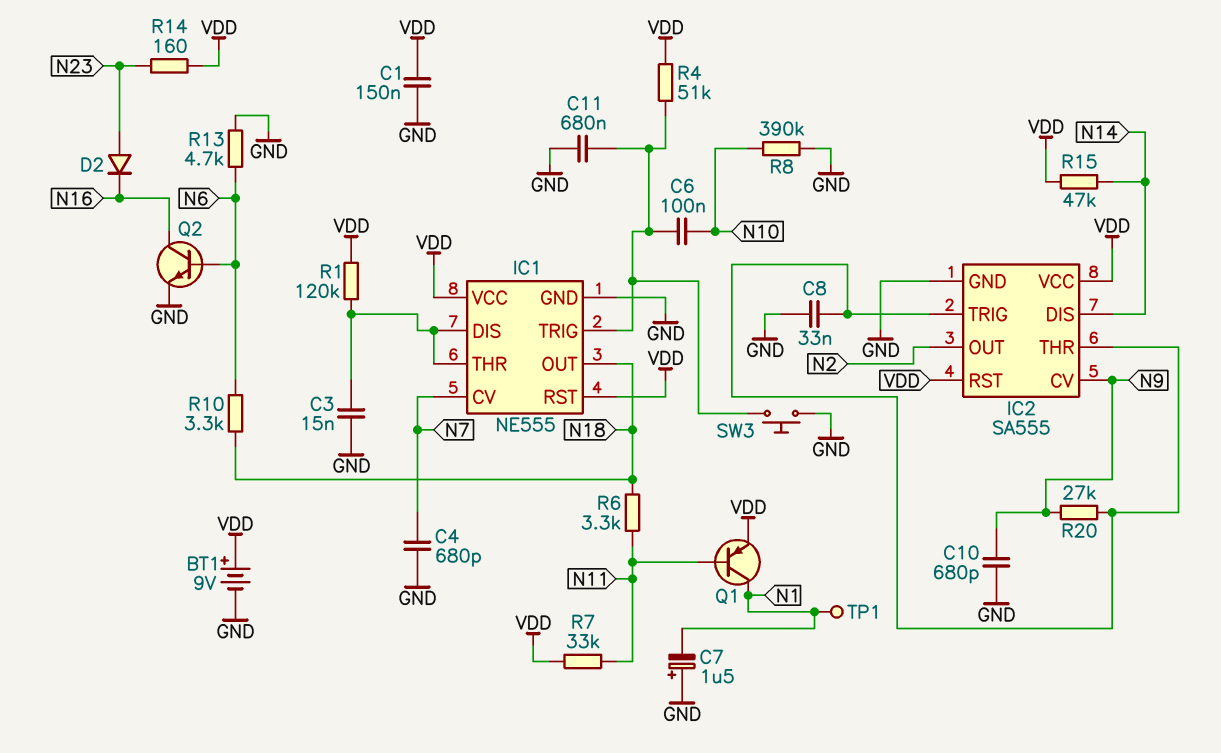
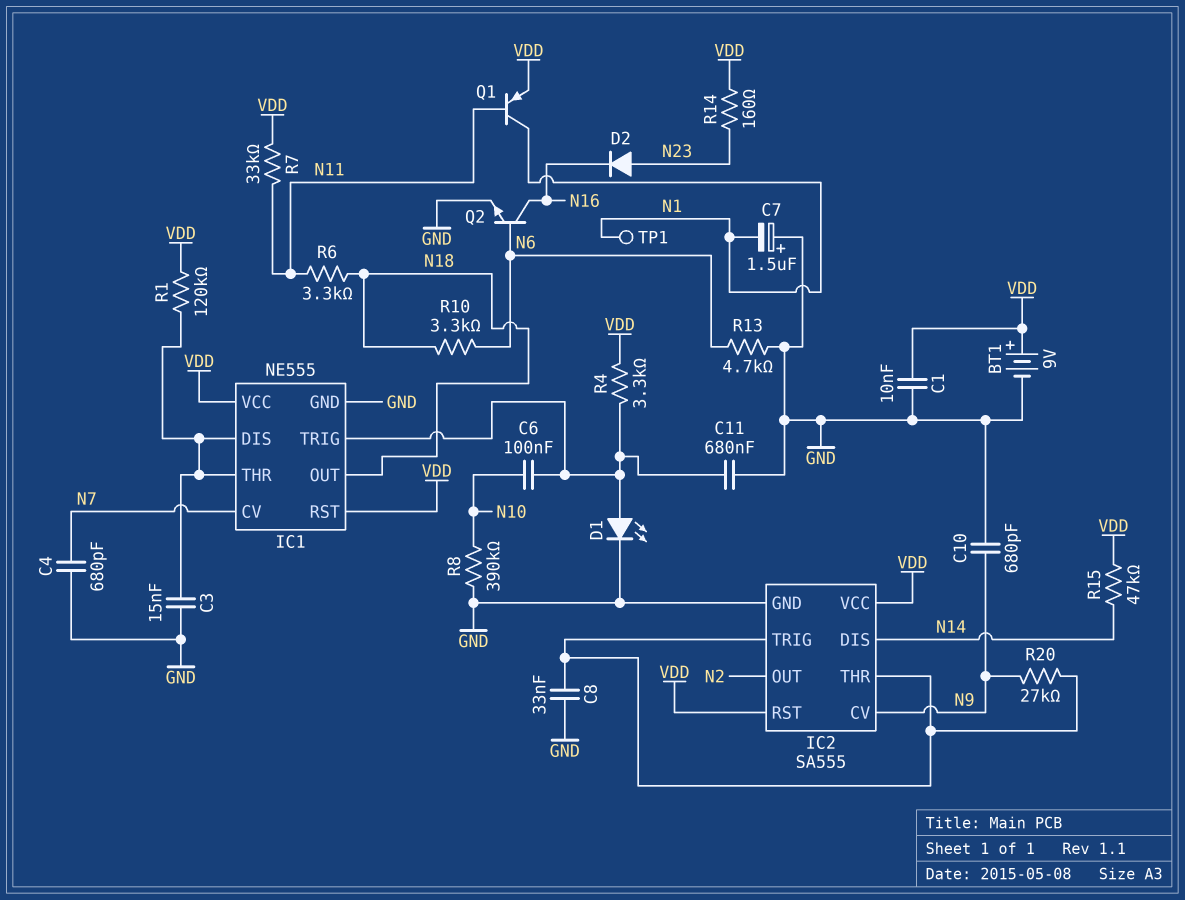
C1: 150nF (GND, VDD) -> 10nF (GND, VDD)
D1: none -> LED (A IC1/TRIG, K GND)
R4: 51k (IC1/TRIG, VDD) -> 3.3k (IC1/TRIG, VDD)
SW3: button (GND, IC1/TRIG) -> none

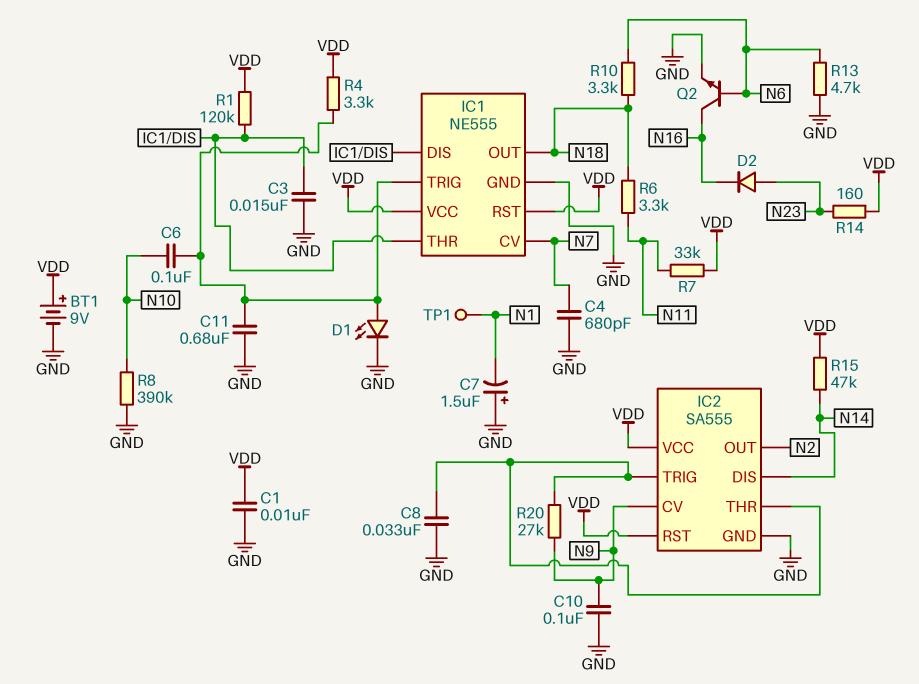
C10: 680pF (GND, N9) -> 100nF (GND, N9)
Q1: PNP (B N11, C N1, E VDD) -> none

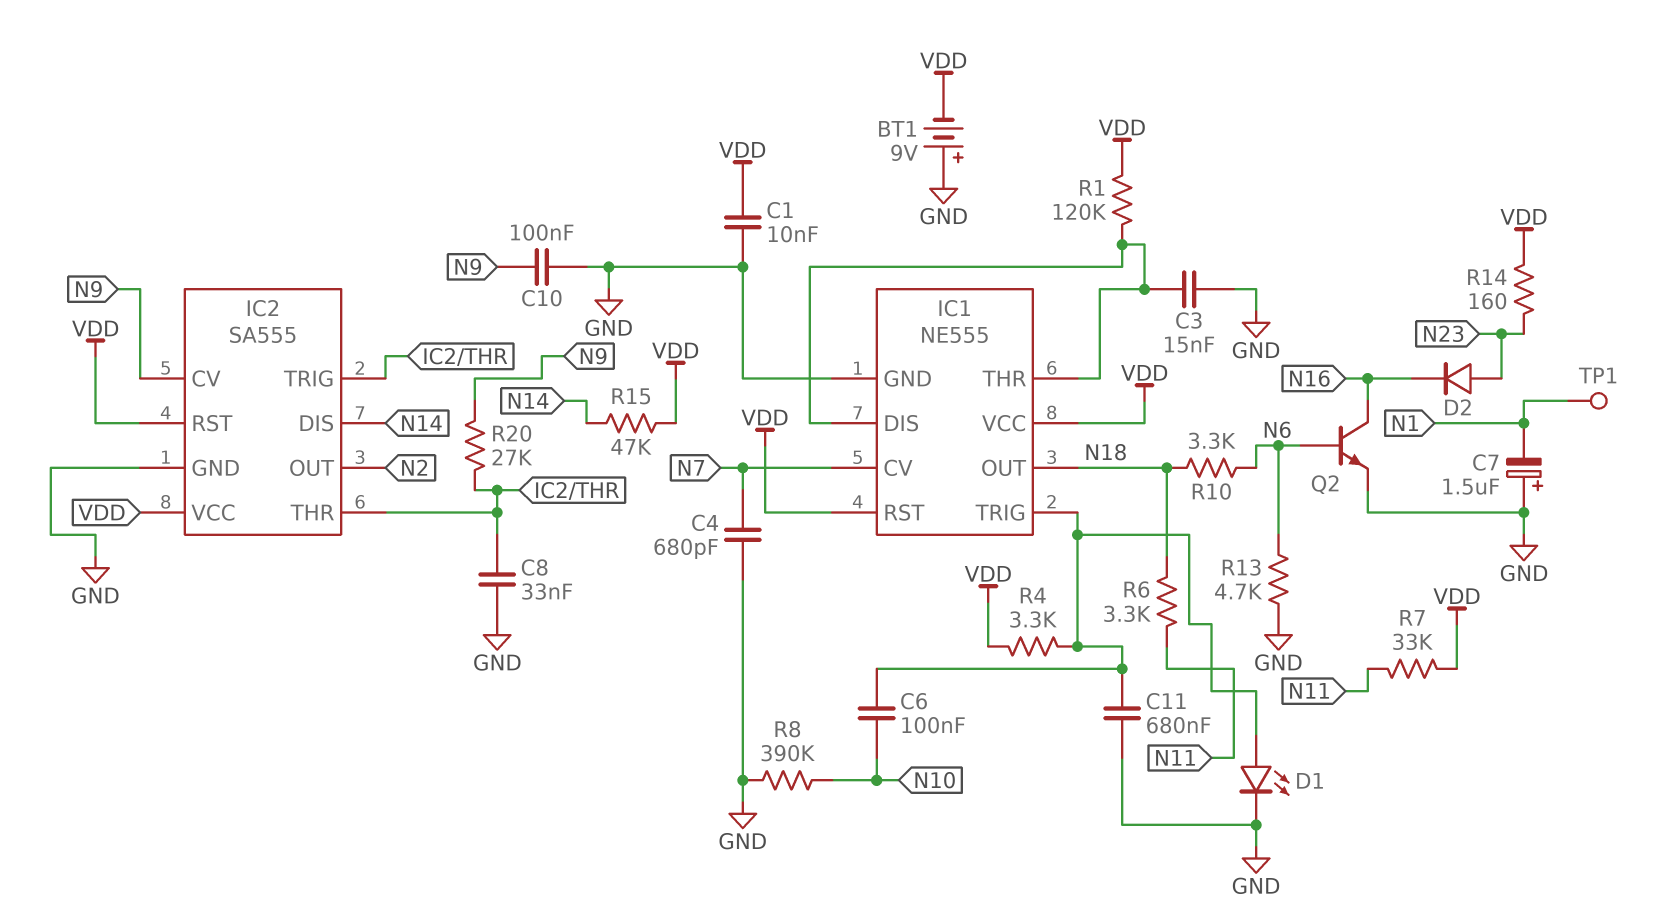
BT1: 9V (plus VDD, minus GND) -> 9V (plus GND, minus VDD)

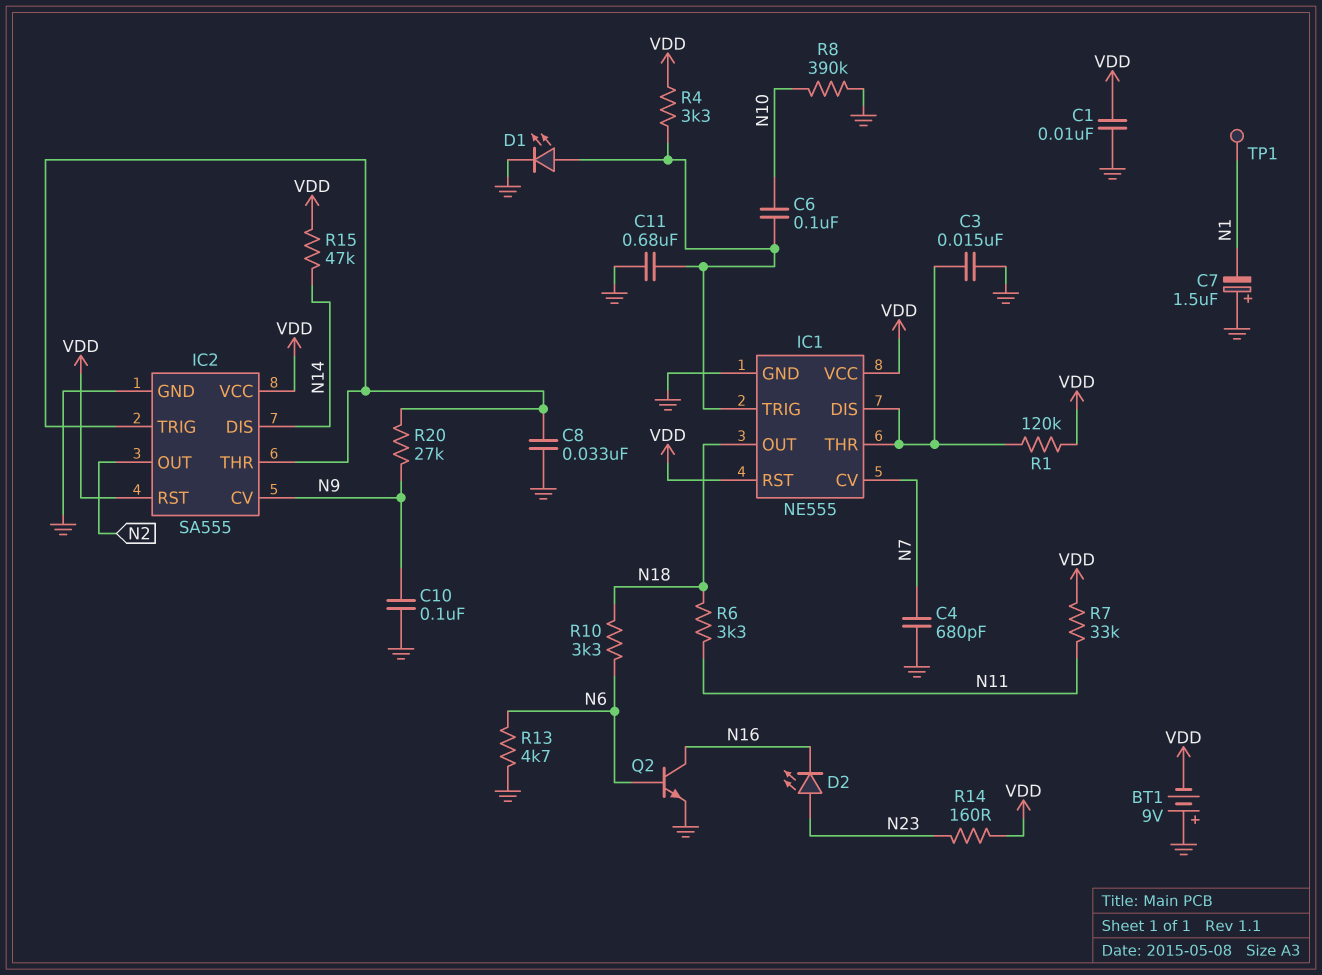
D2: diode (A N23, K N16) -> LED (A N23, K N16)

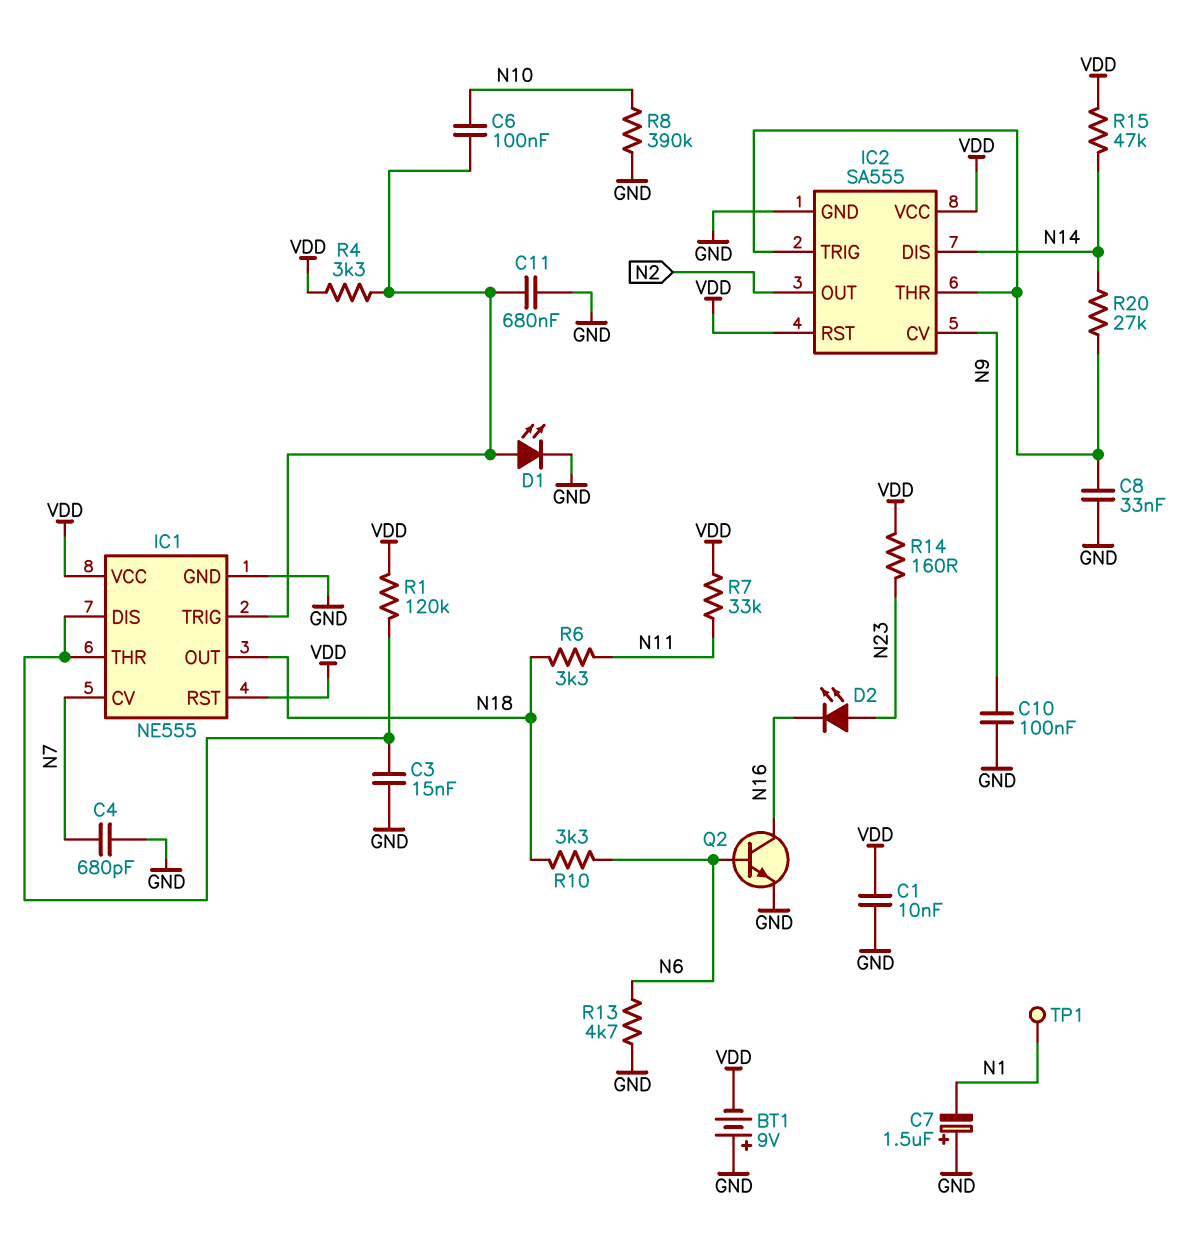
R20: 27k (IC2/THR, N9) -> 27k (IC2/THR, N14)

